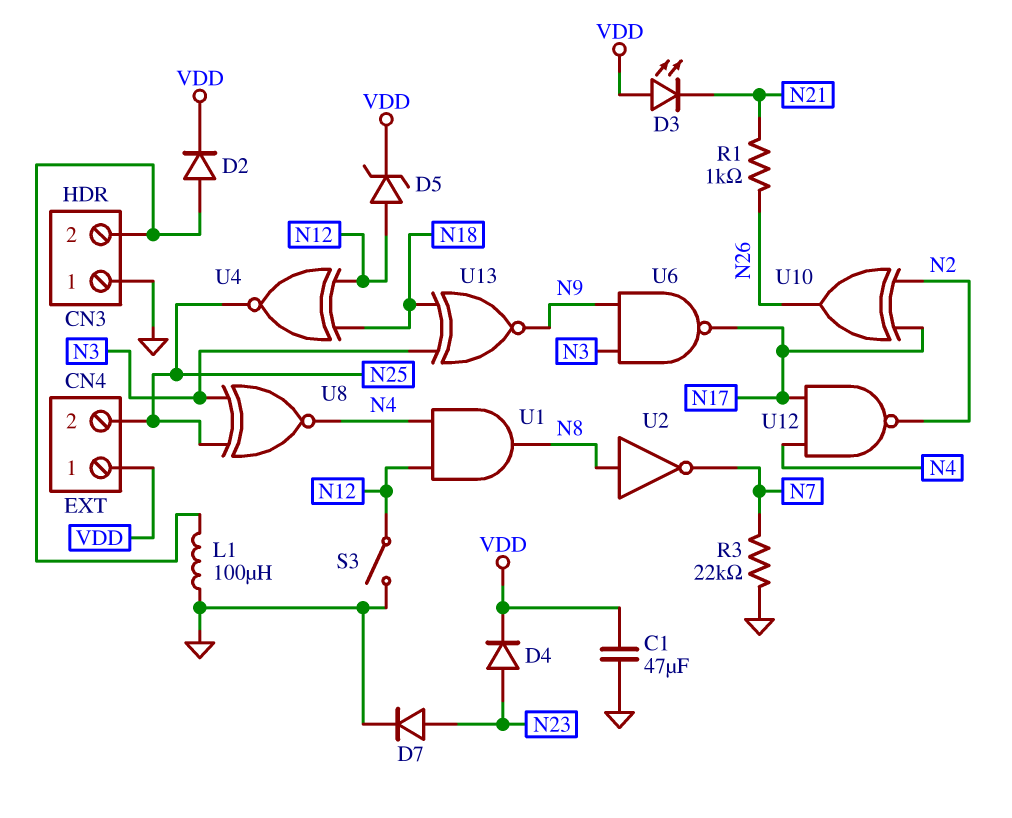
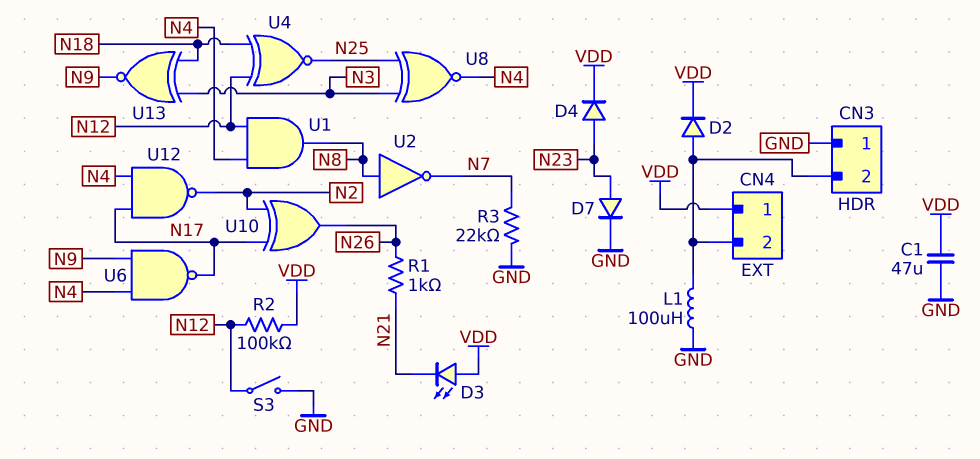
CN4 pin 2: N25 -> CN3/2
D5: zener (A N12, K VDD) -> none
R2: none -> 100k (N12, VDD)
U6: NAND (in N3, in N9, out N17) -> NAND (in N4, in N9, out N17)

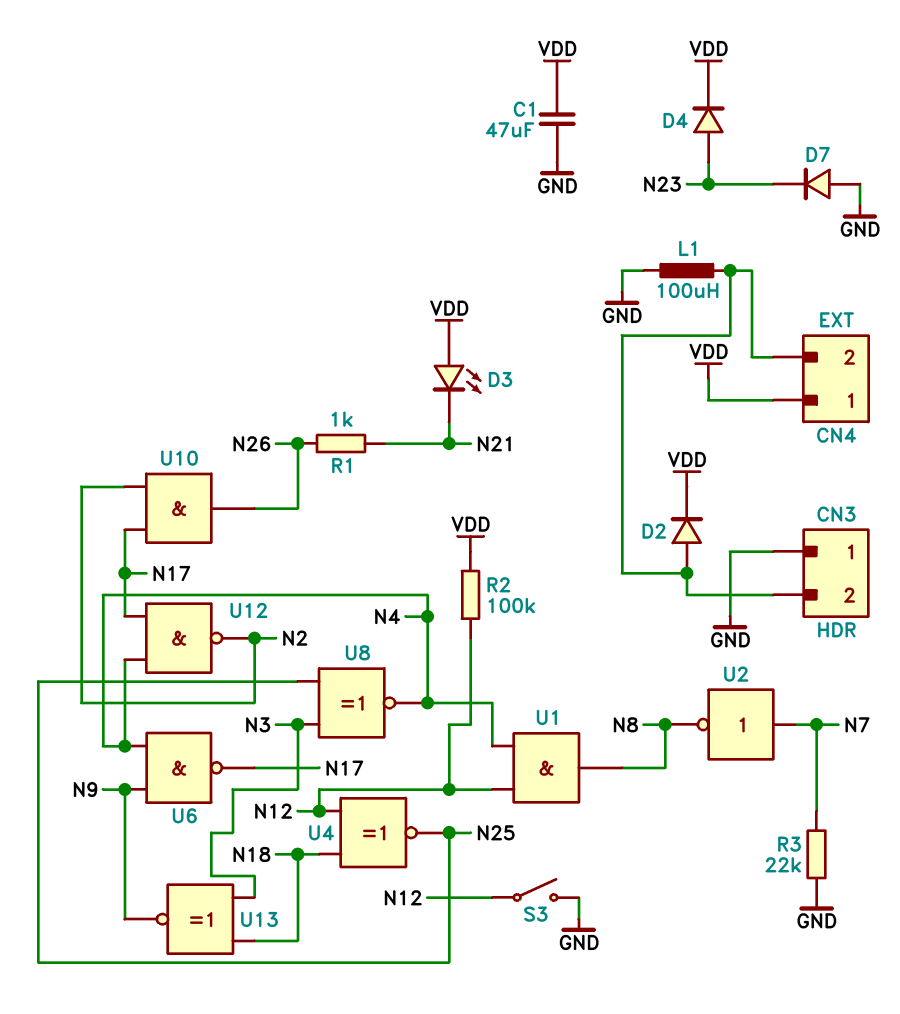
D7: diode (A N23, K GND) -> diode (A GND, K N23)
U2: NOT (in N8, out N7) -> NOT (in N7, out N8)
U10: XOR (in N2, in N17, out N26) -> AND (in N2, in N17, out N26)

